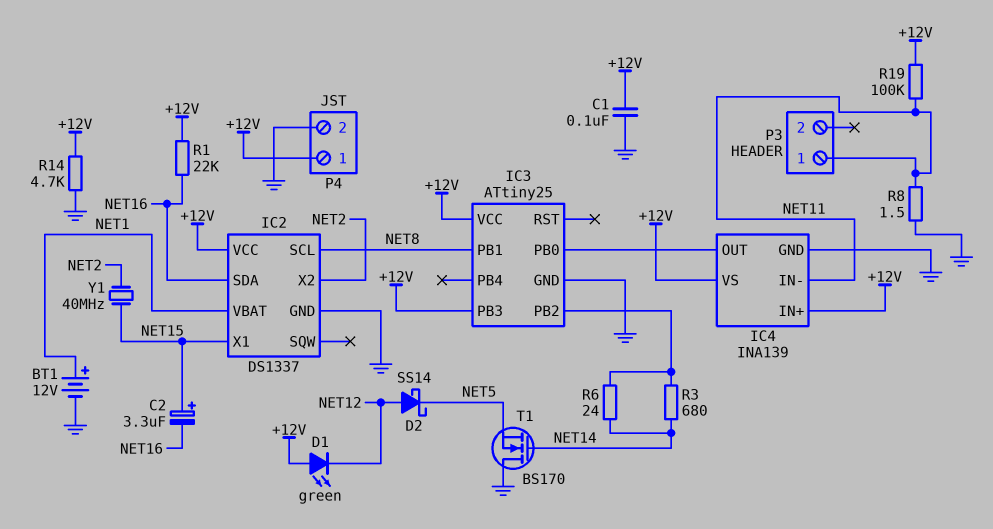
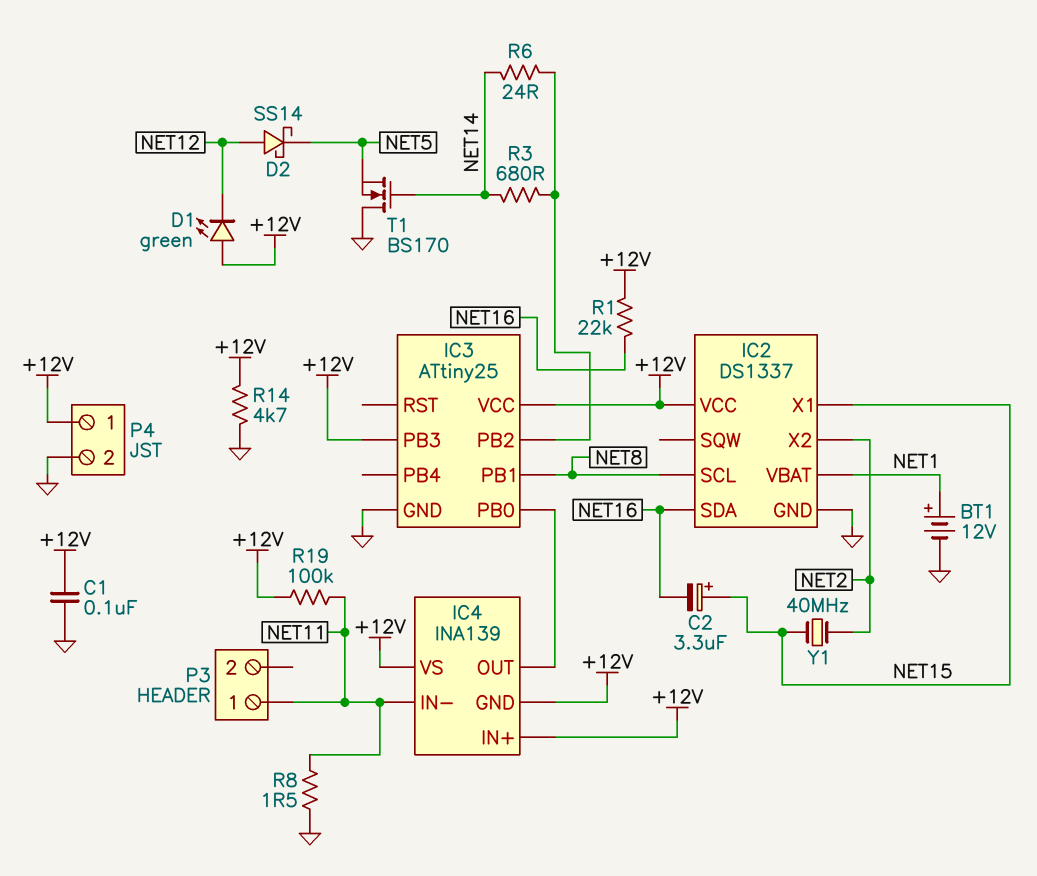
IC4 pin GND: GND -> +12V

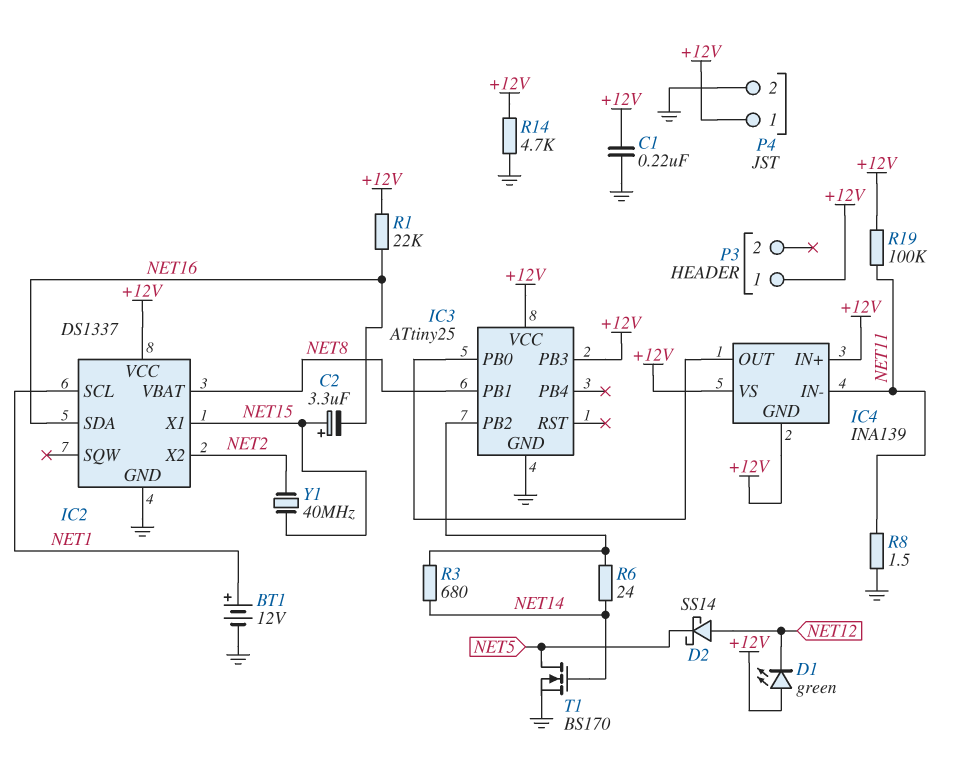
C1: 100nF (+12V, GND) -> 220nF (+12V, GND)
IC2 pin SCL: NET8 -> NET1
IC2 pin VBAT: NET1 -> NET8
P3 pin 1: NET11 -> +12V
T1: NMOS BS170 (G NET14, D GND, S NET5) -> NMOS BS170 (G NET14, D NET5, S GND)

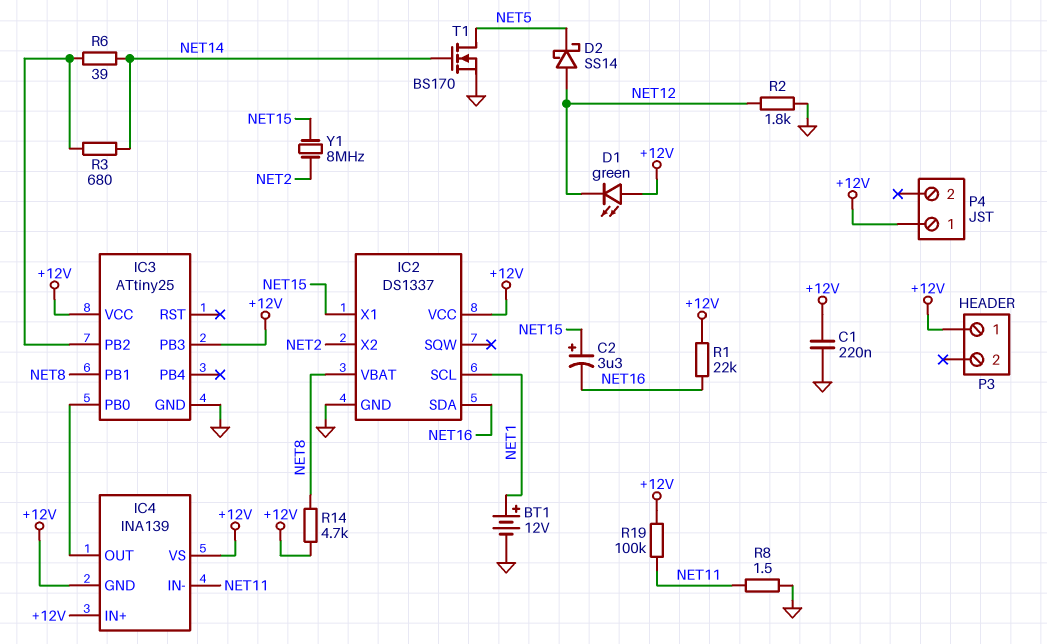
P4 pin 2: GND -> none
R2: none -> 1.8k (GND, NET12)
R6: 24 (IC3/PB2, NET14) -> 39 (IC3/PB2, NET14)
R14: 4.7k (+12V, GND) -> 4.7k (+12V, NET8)
Y1: 40MHz (NET2, NET15) -> 8MHz (NET2, NET15)

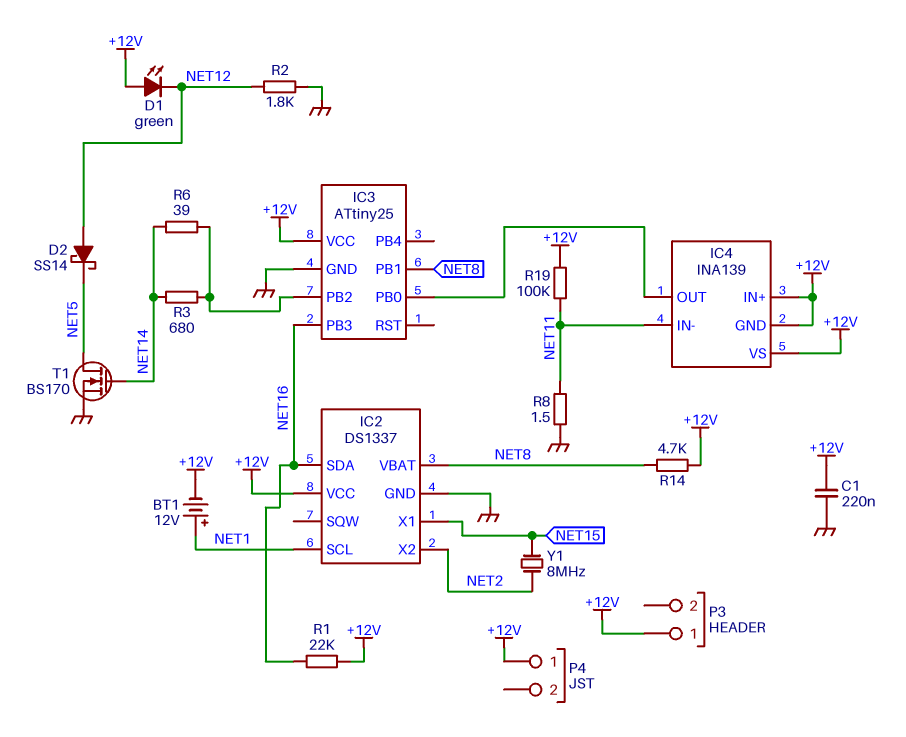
BT1: 12V (plus NET1, minus GND) -> 12V (plus NET1, minus +12V)
C2: 3.3uF (plus NET15, minus NET16) -> none
IC3 pin PB3: +12V -> NET16

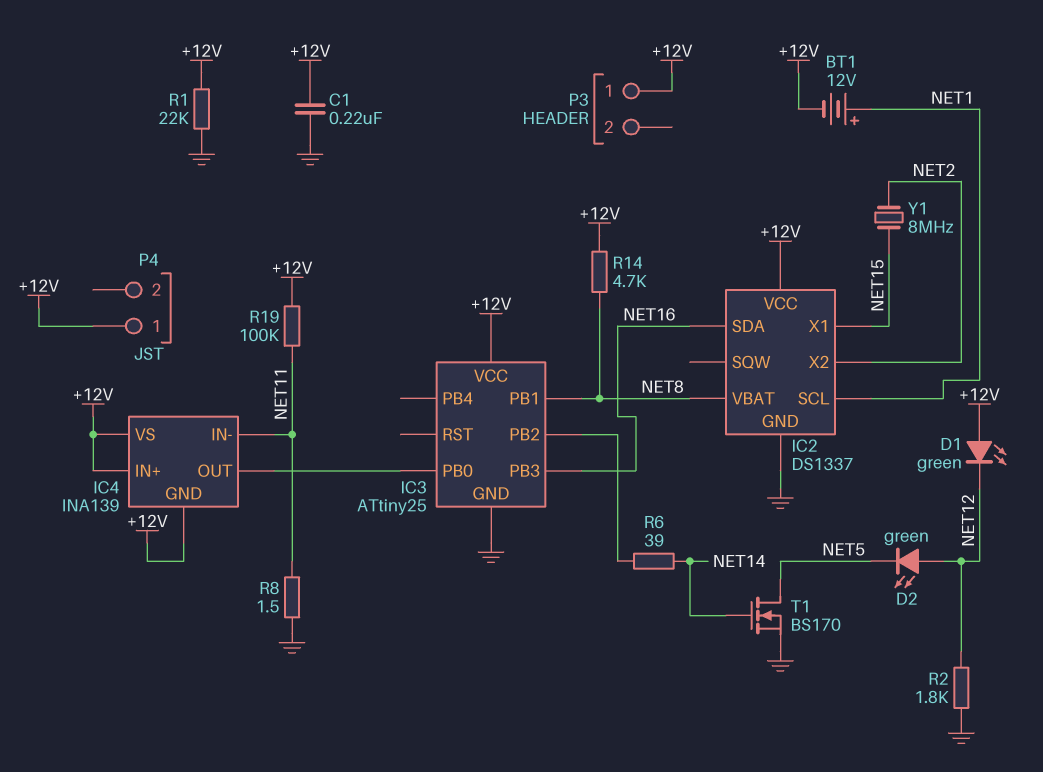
D2: schottky SS14 (A NET12, K NET5) -> LED green (A NET12, K NET5)
R1: 22k (+12V, NET16) -> 22k (+12V, GND)
R3: 680 (IC3/PB2, NET14) -> none

